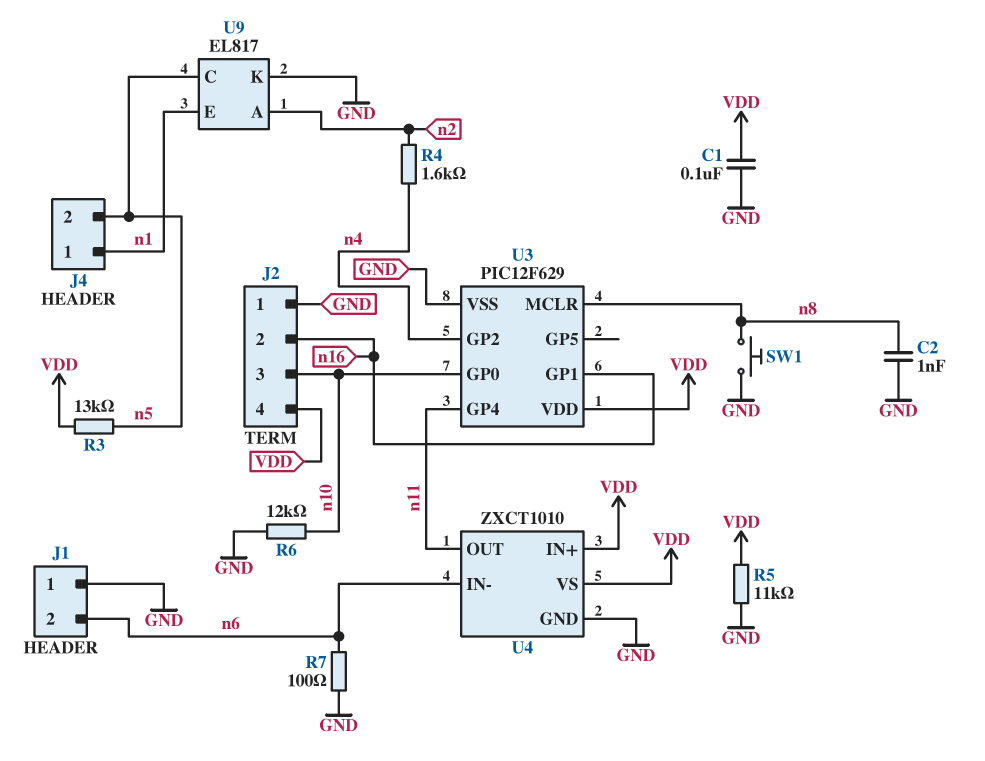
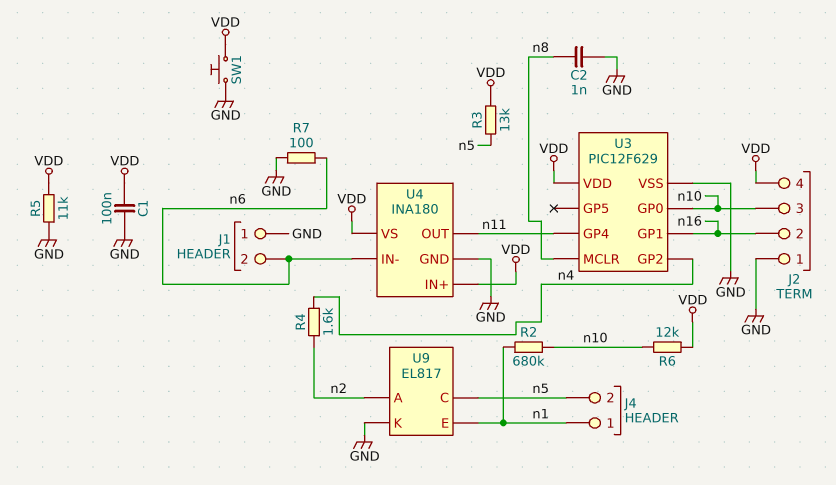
R2: none -> 680k (n1, n10)
R6: 12k (GND, n10) -> 12k (VDD, n10)
SW1: button (GND, n8) -> button (GND, VDD)
U4: ZXCT1010 -> INA180

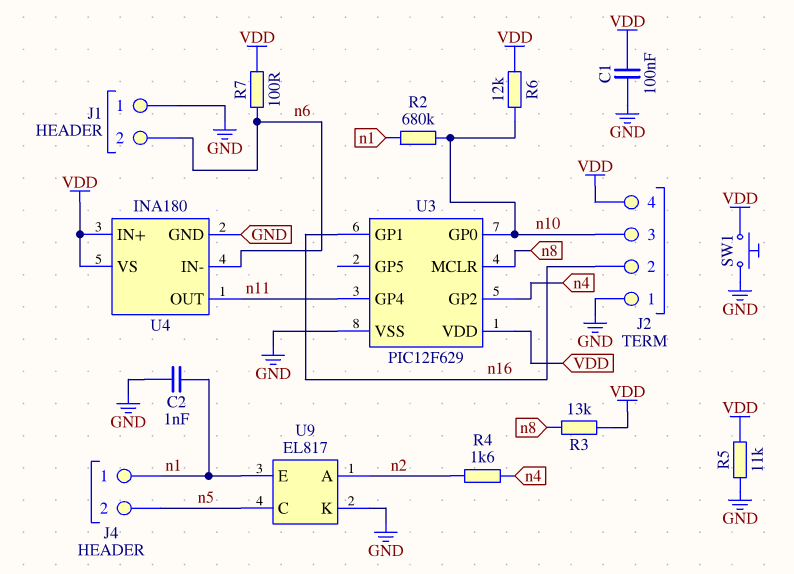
C2: 1nF (GND, n8) -> 1nF (GND, n1)
R3: 13k (VDD, n5) -> 13k (VDD, n8)
R7: 100 (GND, n6) -> 100 (VDD, n6)

